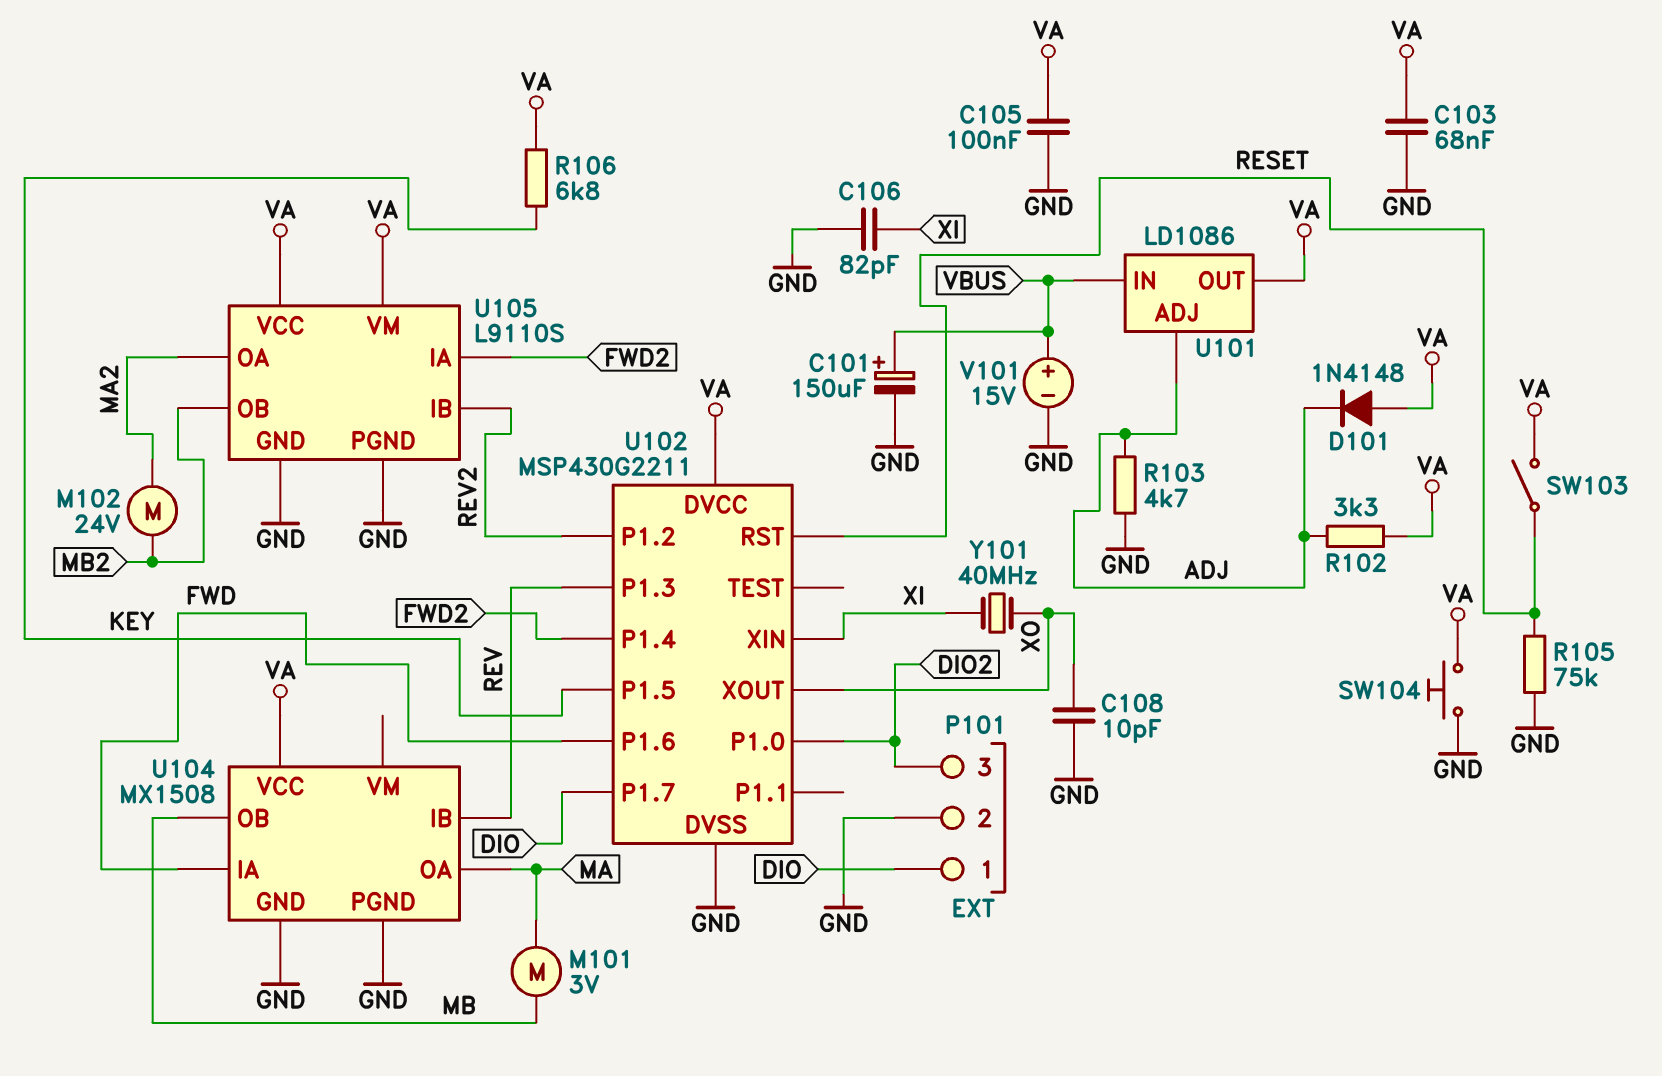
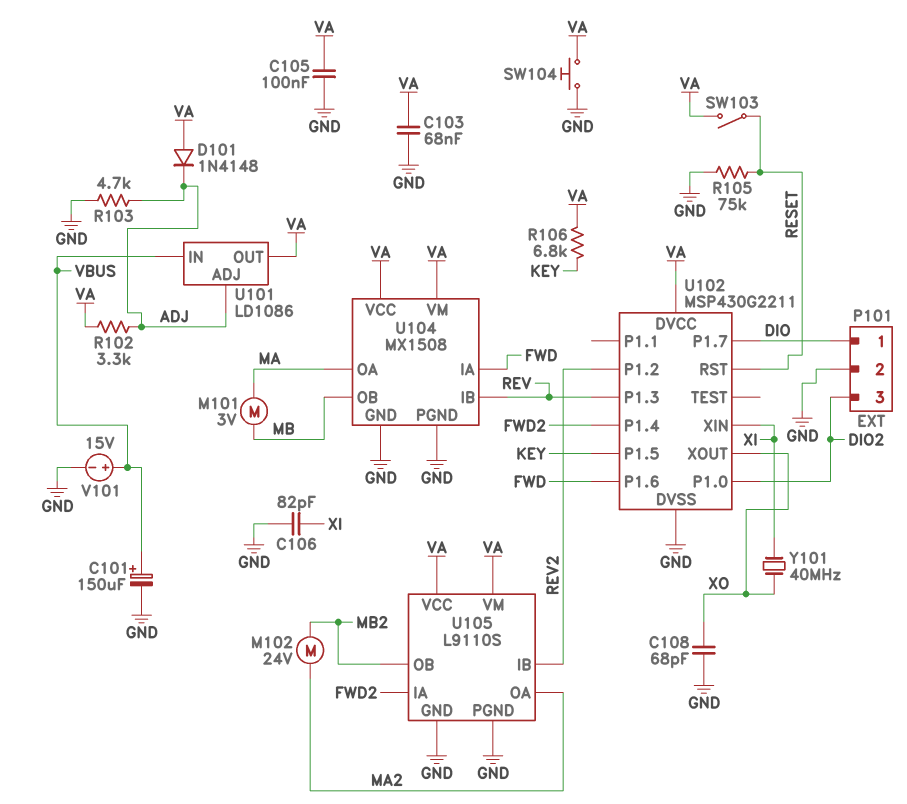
C108: 10pF (GND, XO) -> 68pF (GND, XO)
U104 pin VM: none -> VA

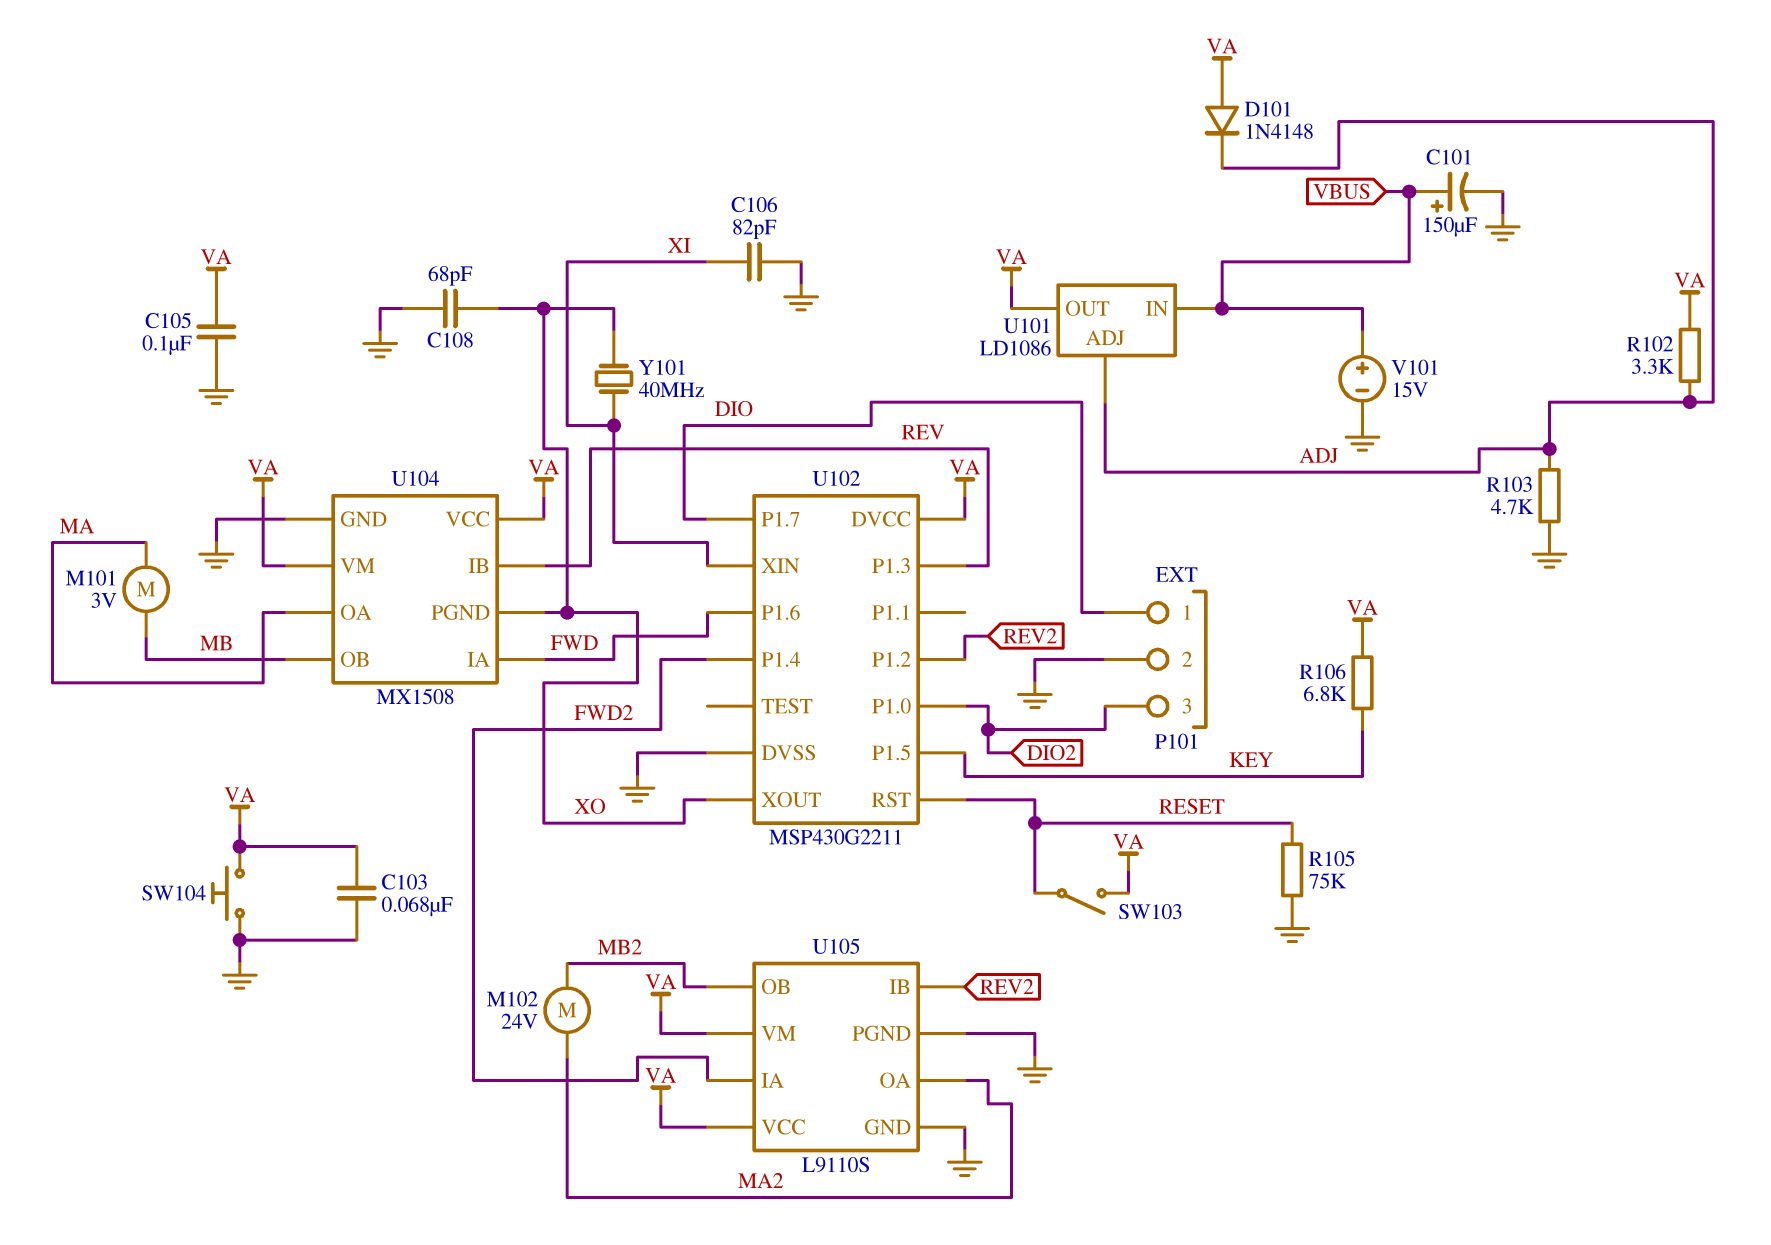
U104 pin PGND: GND -> XO

